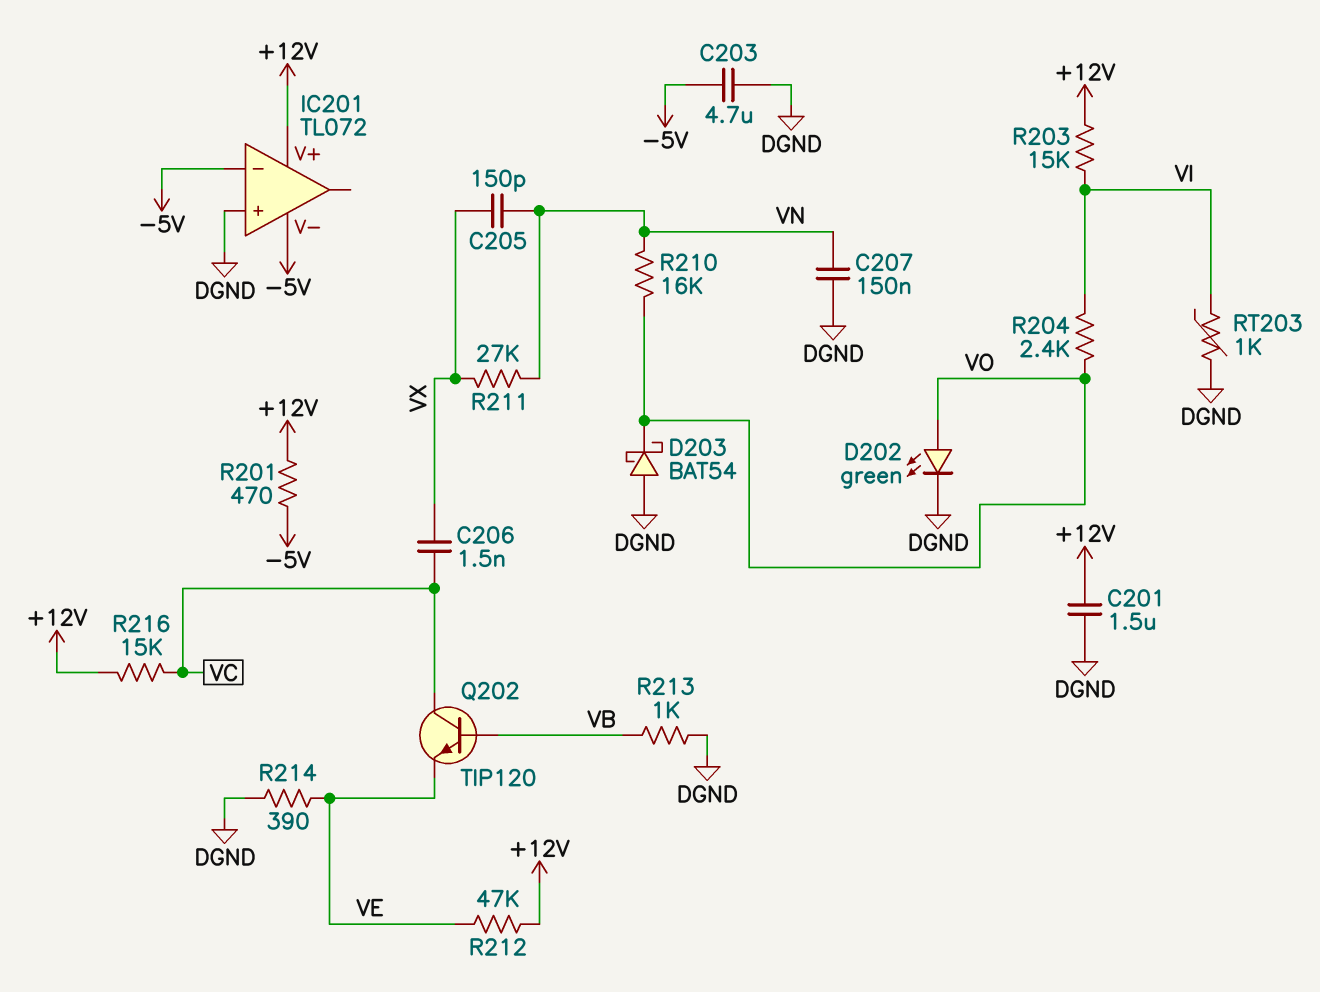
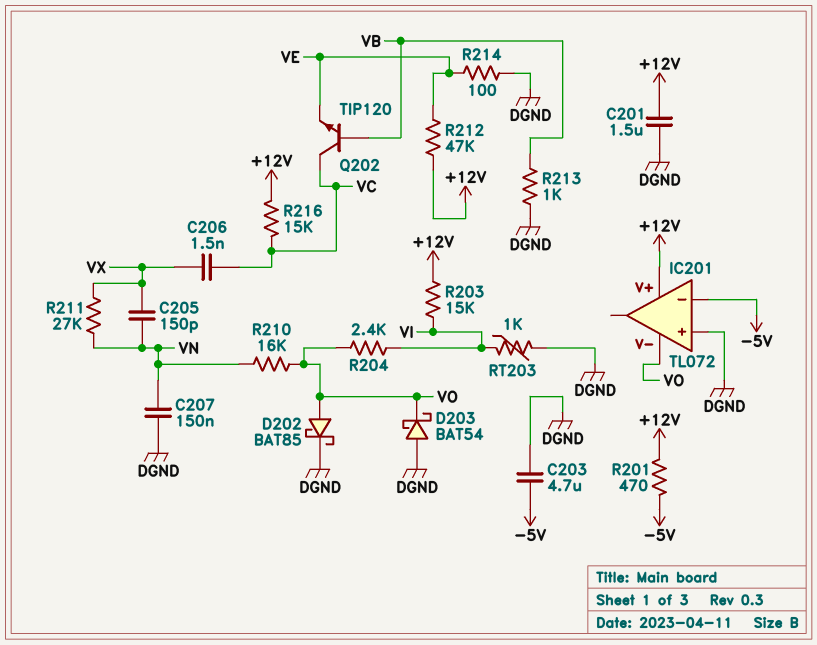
D202: LED green (A VO, K DGND) -> schottky BAT85 (A VO, K DGND)
IC201 pin V-: -5V -> VO
R214: 390 (DGND, VE) -> 100 (DGND, VE)

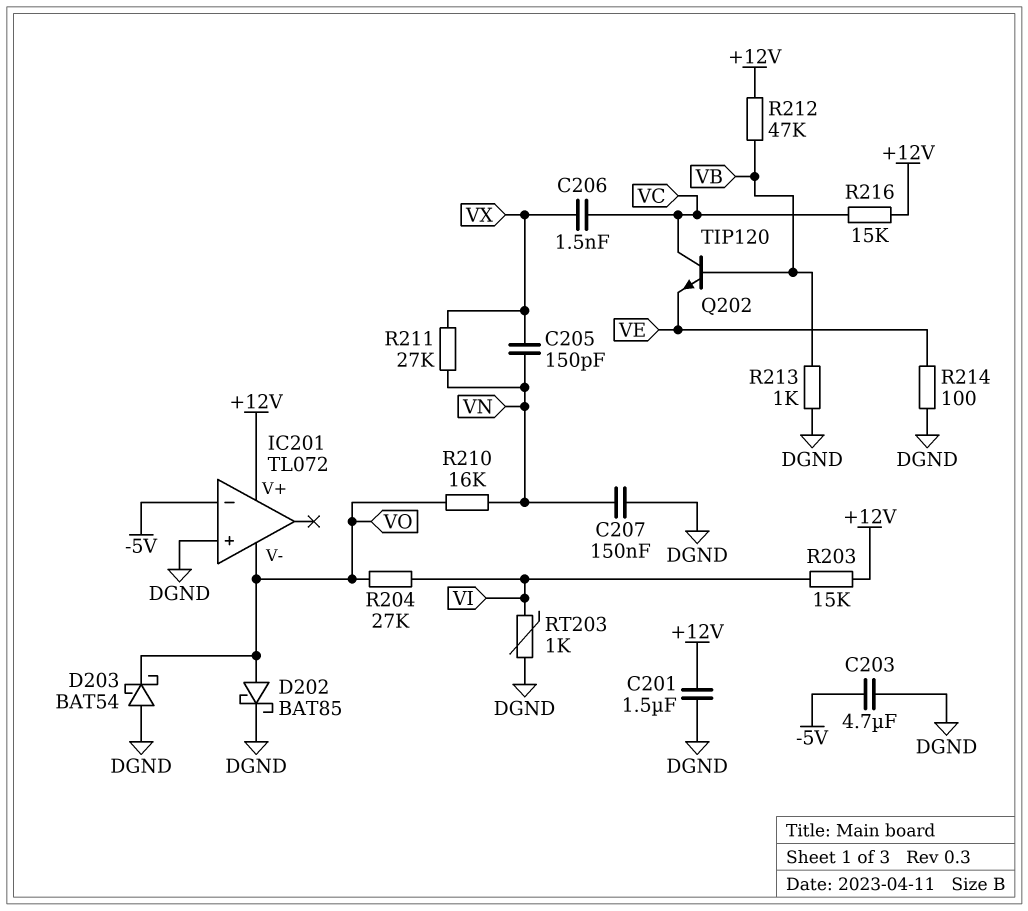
R201: 470 (+12V, -5V) -> none
R204: 2.4k (VI, VO) -> 27k (VI, VO)
R212: 47k (+12V, VE) -> 47k (+12V, VB)

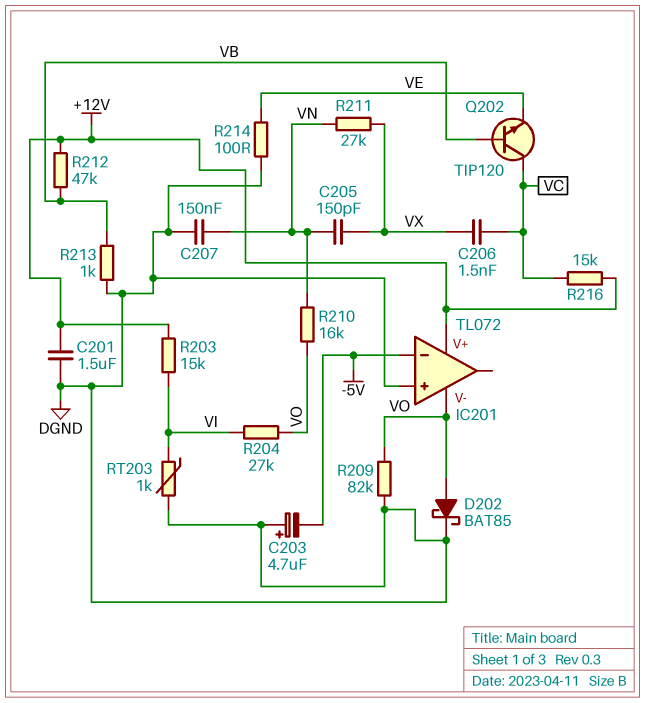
C203: 4.7uF (-5V, DGND) -> 4.7uF (plus DGND, minus -5V)
D203: schottky BAT54 (A DGND, K VO) -> none
R209: none -> 82k (DGND, VO)

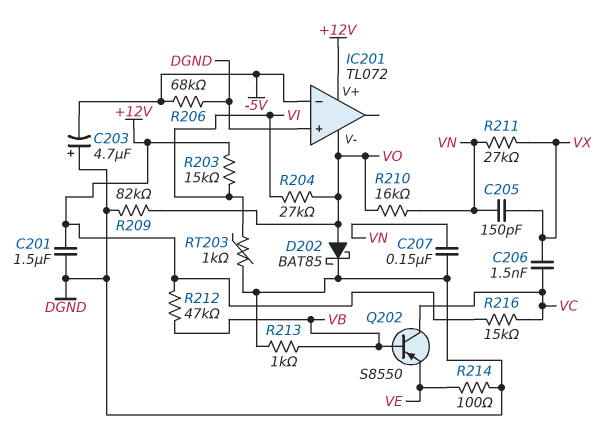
Q202: NPN TIP120 (B VB, C VC, E VE) -> PNP S8550 (B VB, C VC, E VE)
R206: none -> 68k (-5V, DGND)

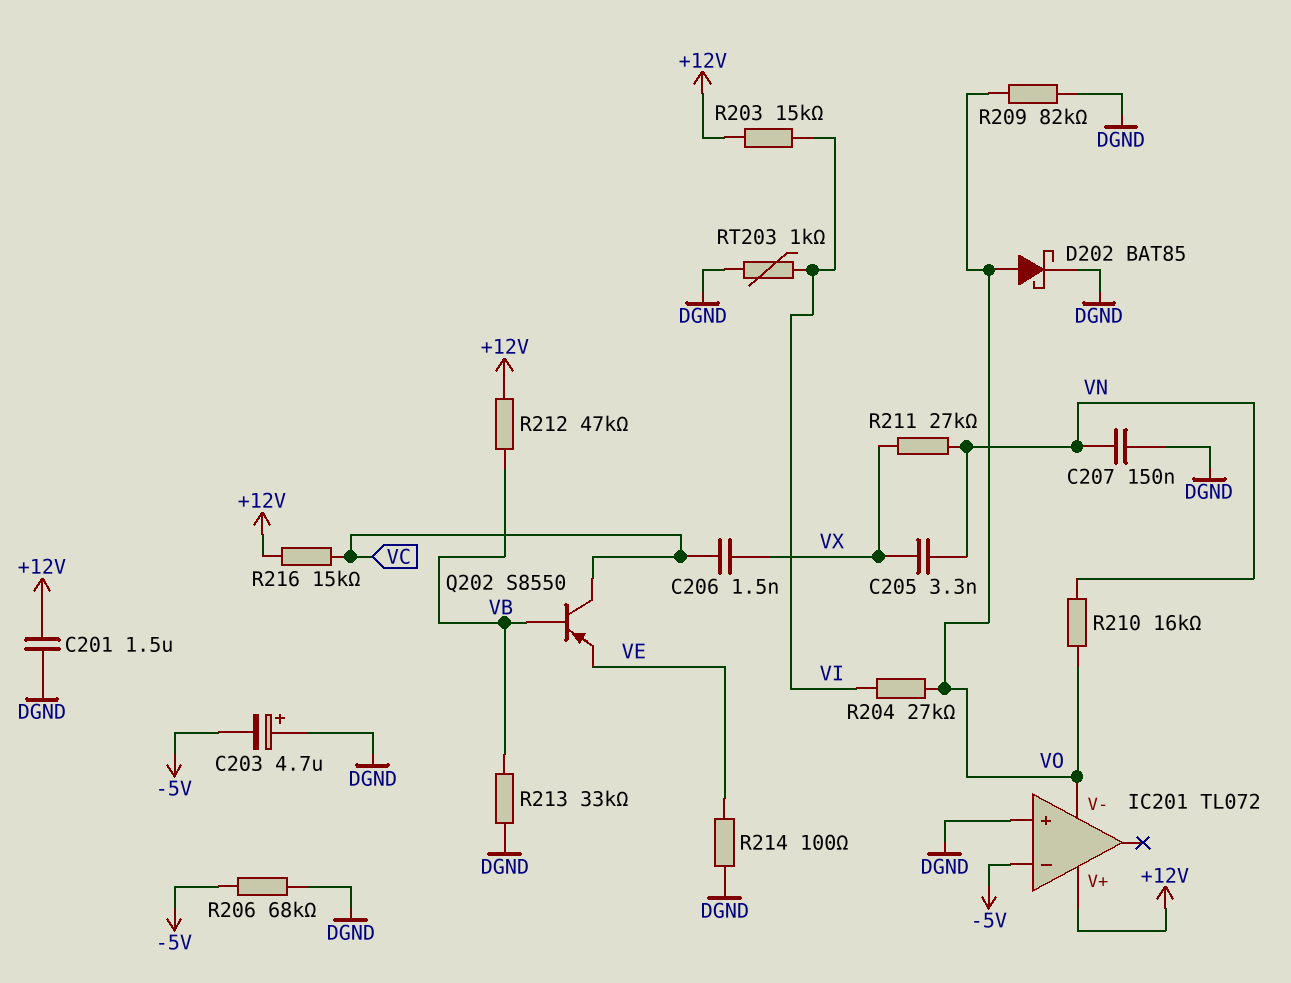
C205: 150pF (VN, VX) -> 3.3nF (VN, VX)
R213: 1k (DGND, VB) -> 33k (DGND, VB)

